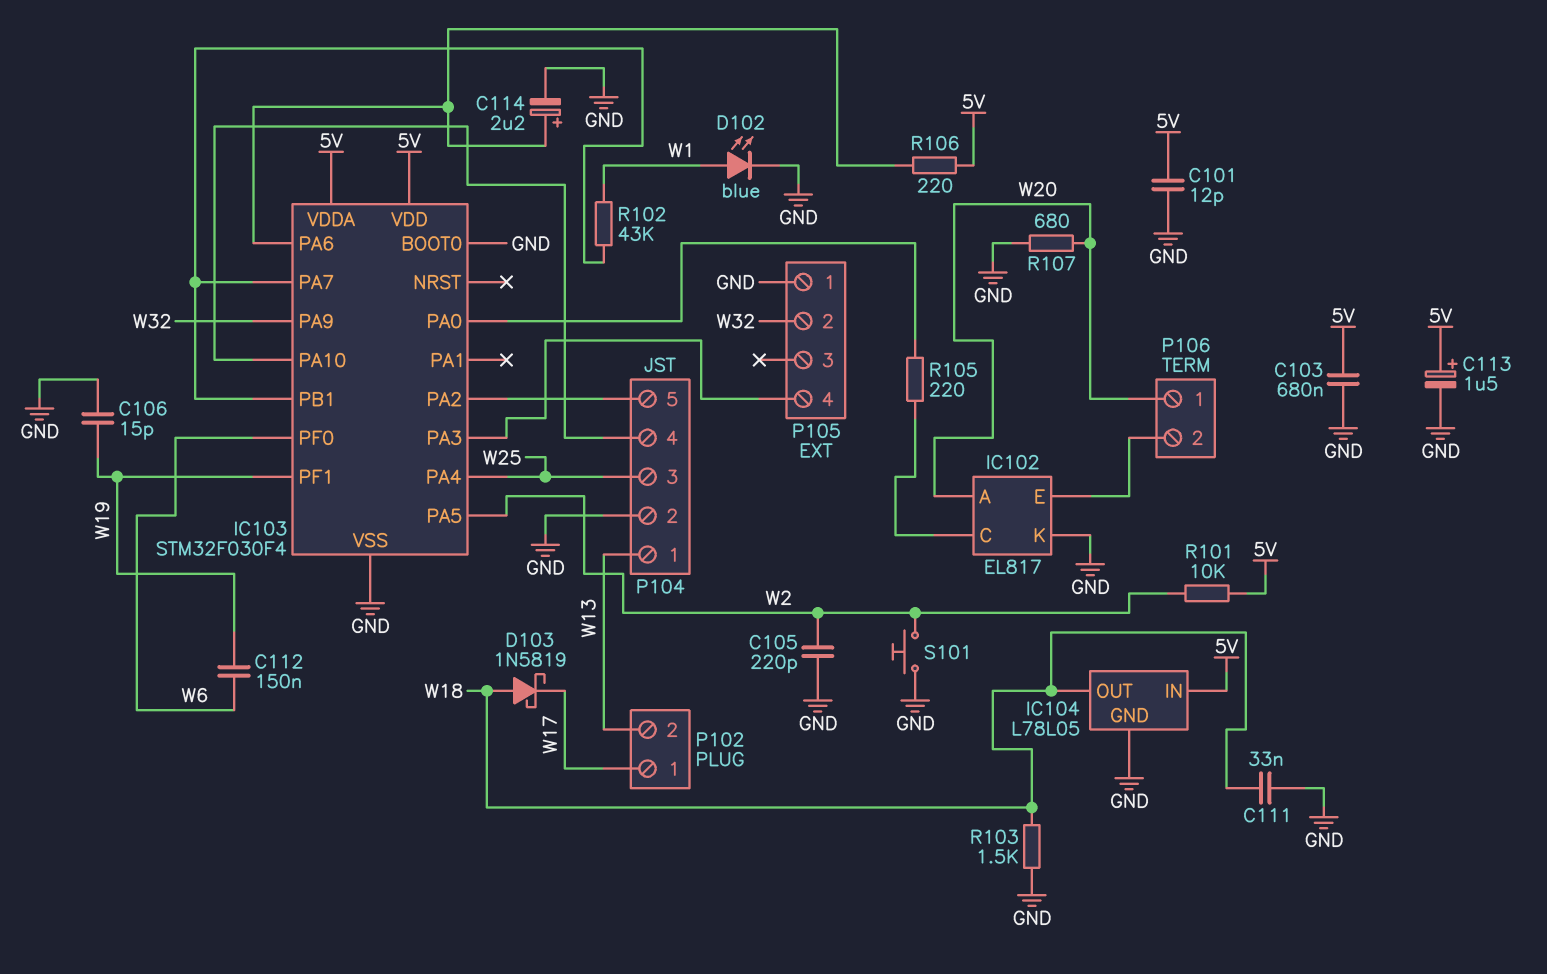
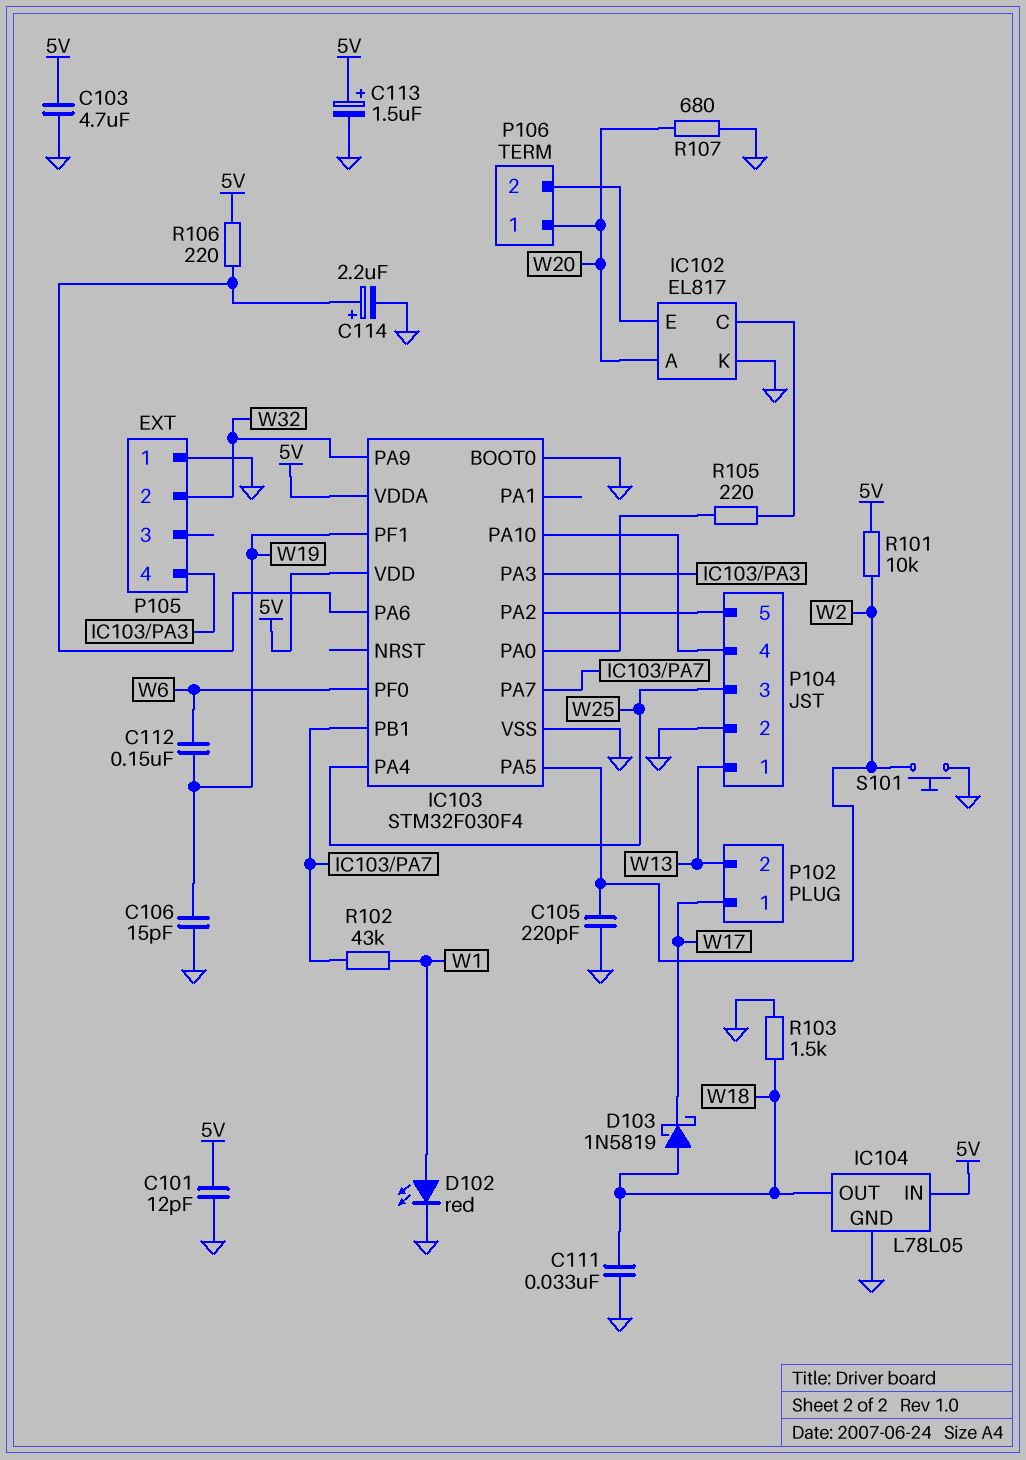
C103: 680nF (5V, GND) -> 4.7uF (5V, GND)
D102: LED blue (A W1, K GND) -> LED red (A W1, K GND)

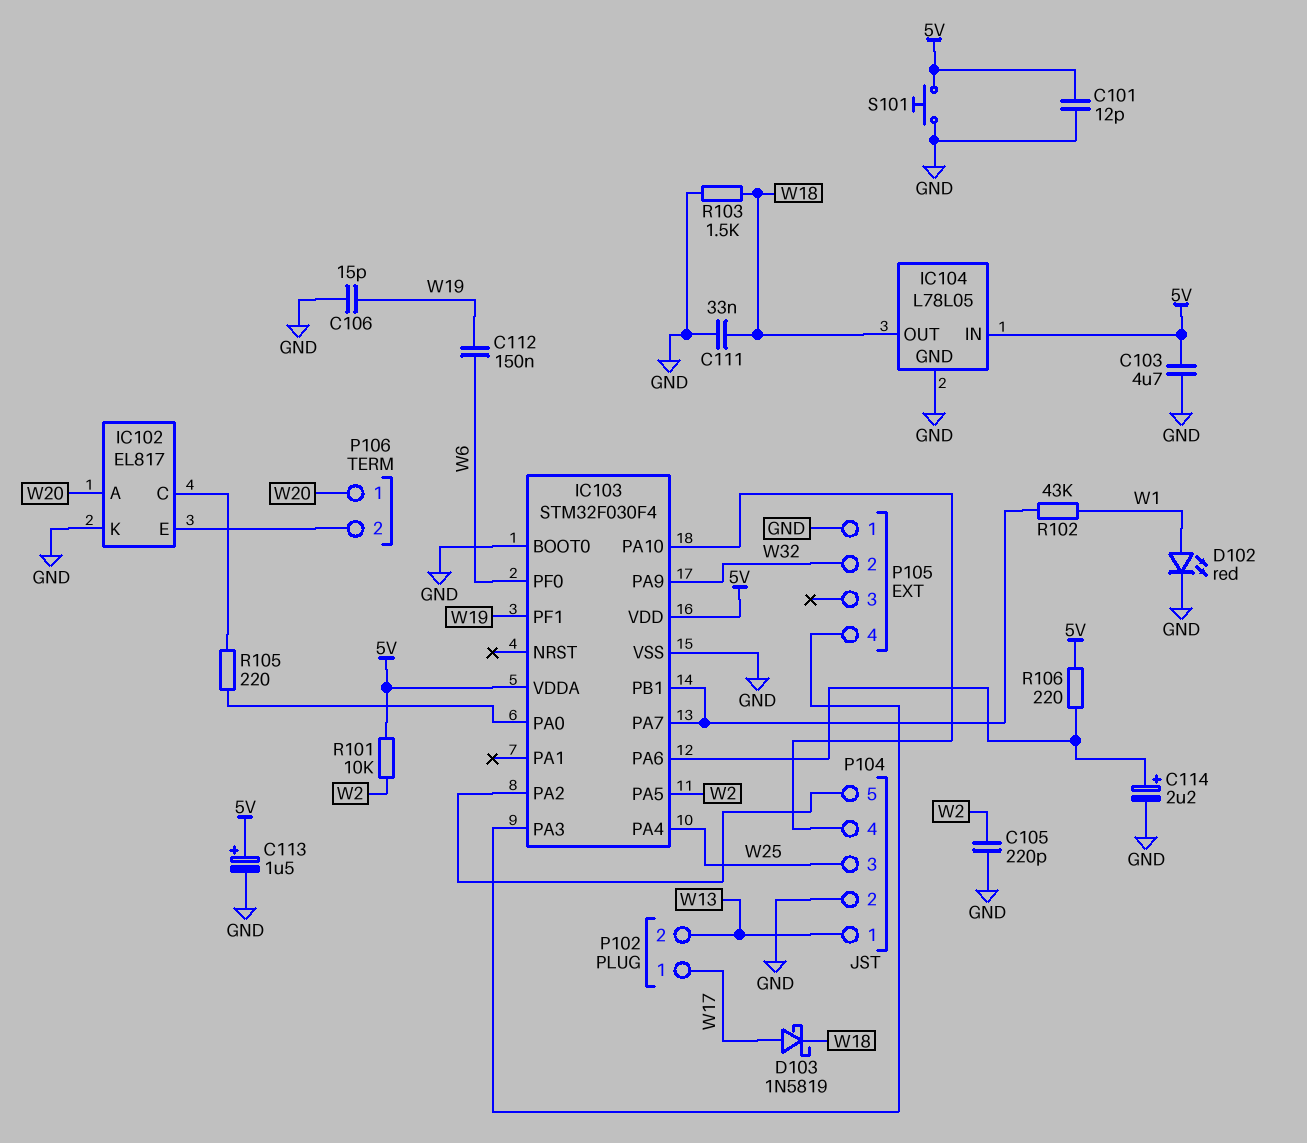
D103: schottky 1N5819 (A W18, K W17) -> schottky 1N5819 (A W17, K W18)
R107: 680 (GND, W20) -> none
S101: button (GND, W2) -> button (5V, GND)

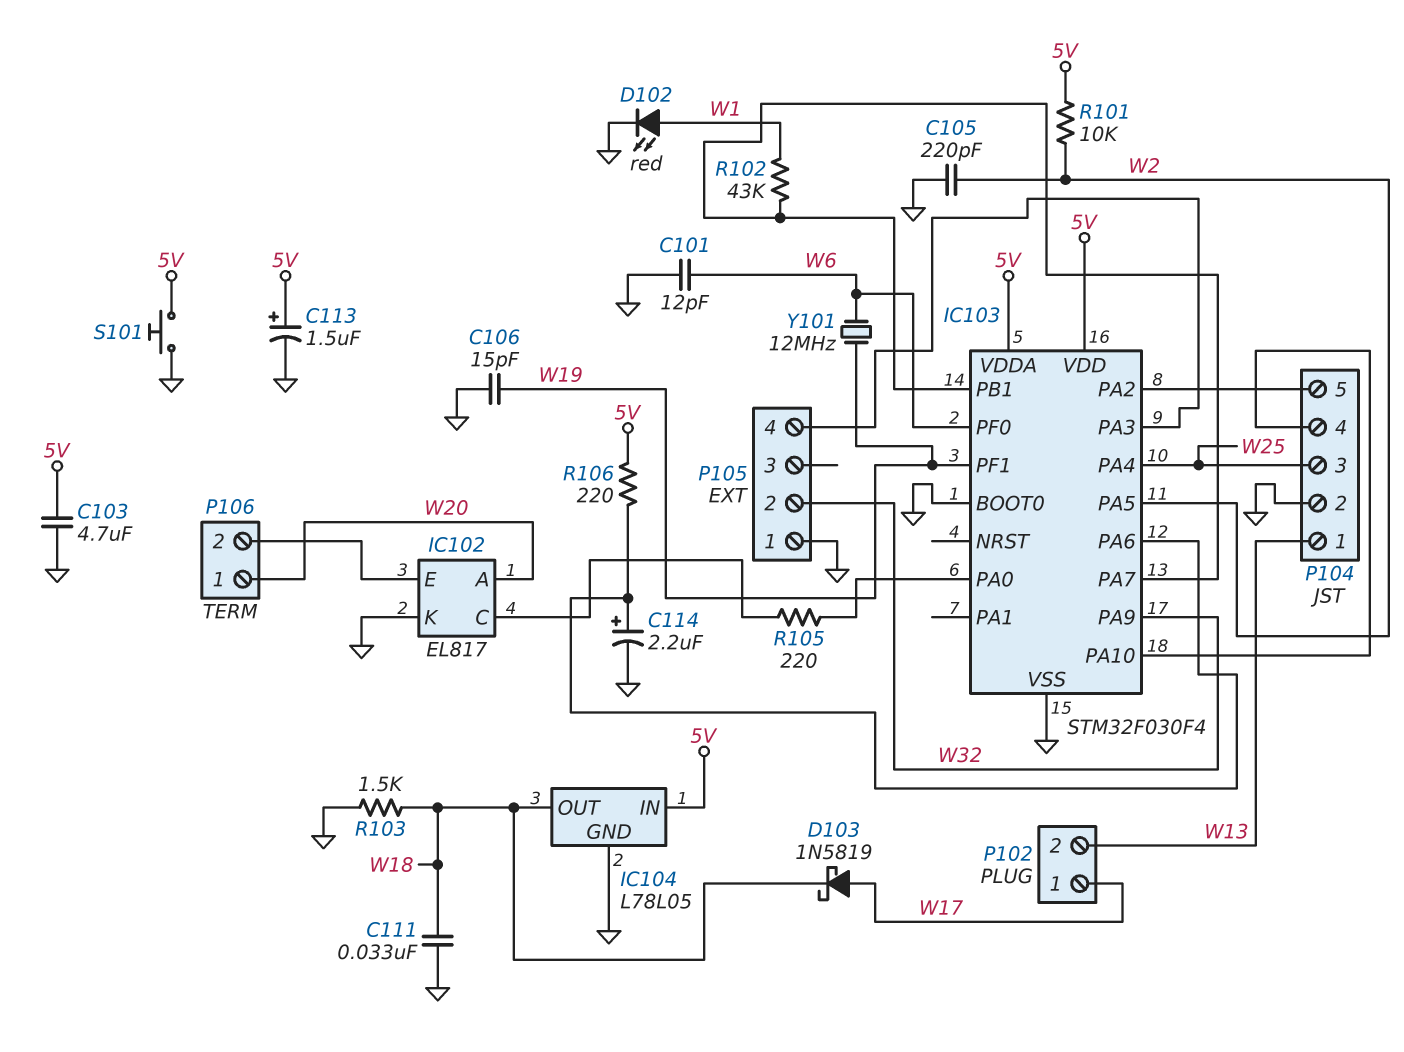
C101: 12pF (5V, GND) -> 12pF (GND, W6)
C112: 150nF (W6, W19) -> none
Y101: none -> 12MHz (W6, W19)

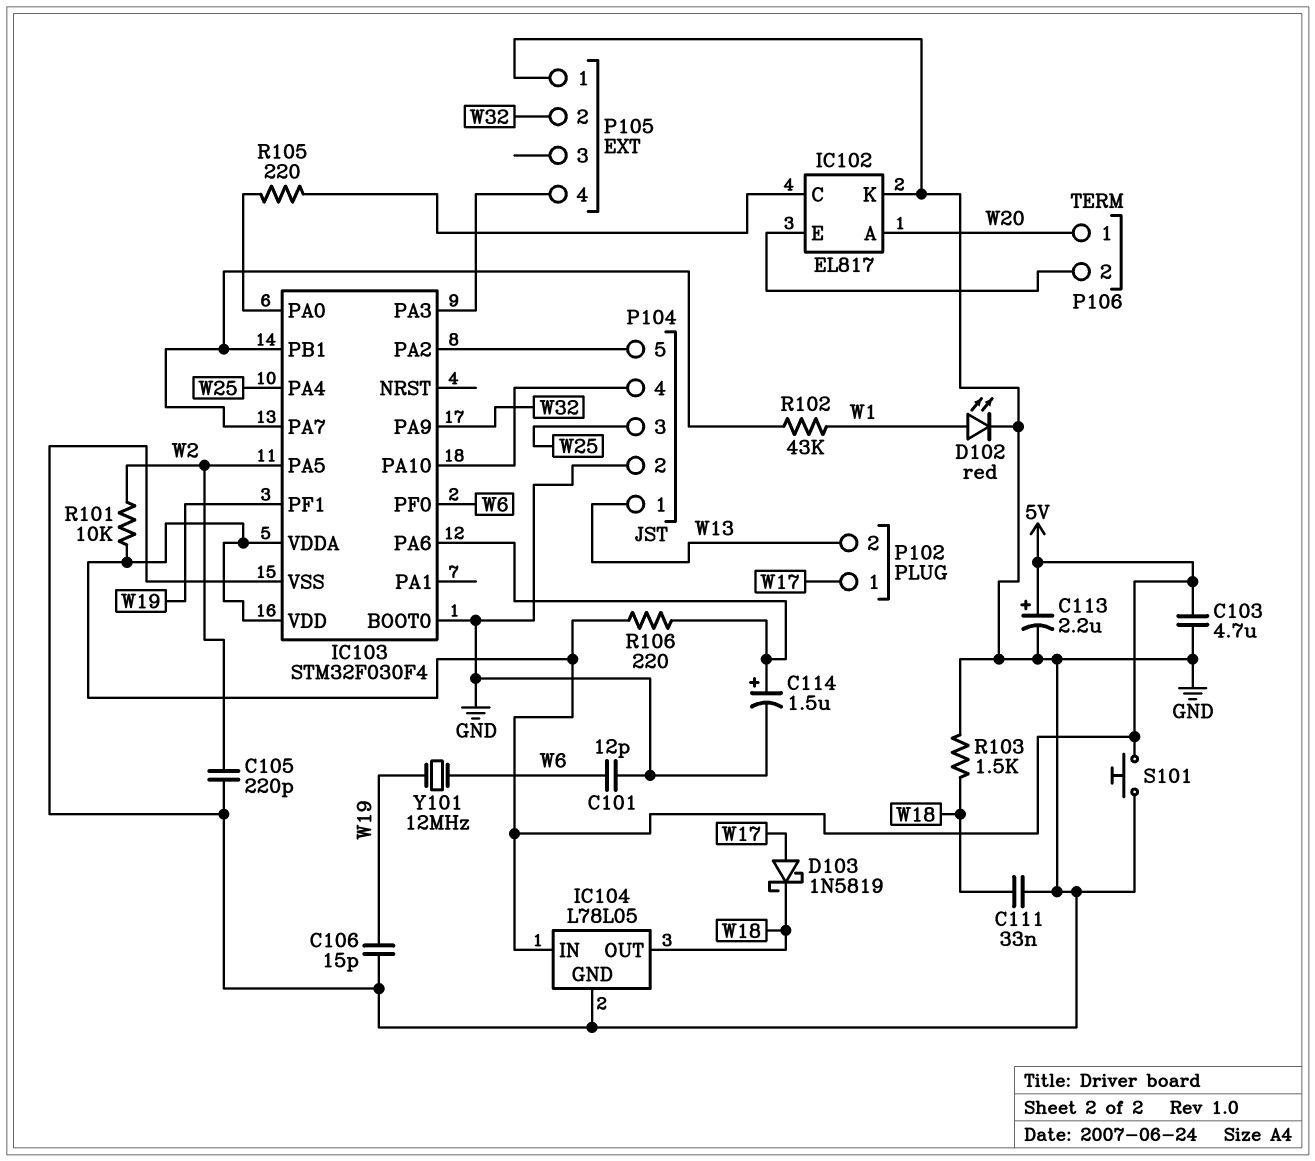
C113: 1.5uF (plus 5V, minus GND) -> 2.2uF (plus 5V, minus GND)
C114: 2.2uF (plus IC103/PA6, minus GND) -> 1.5uF (plus IC103/PA6, minus GND)

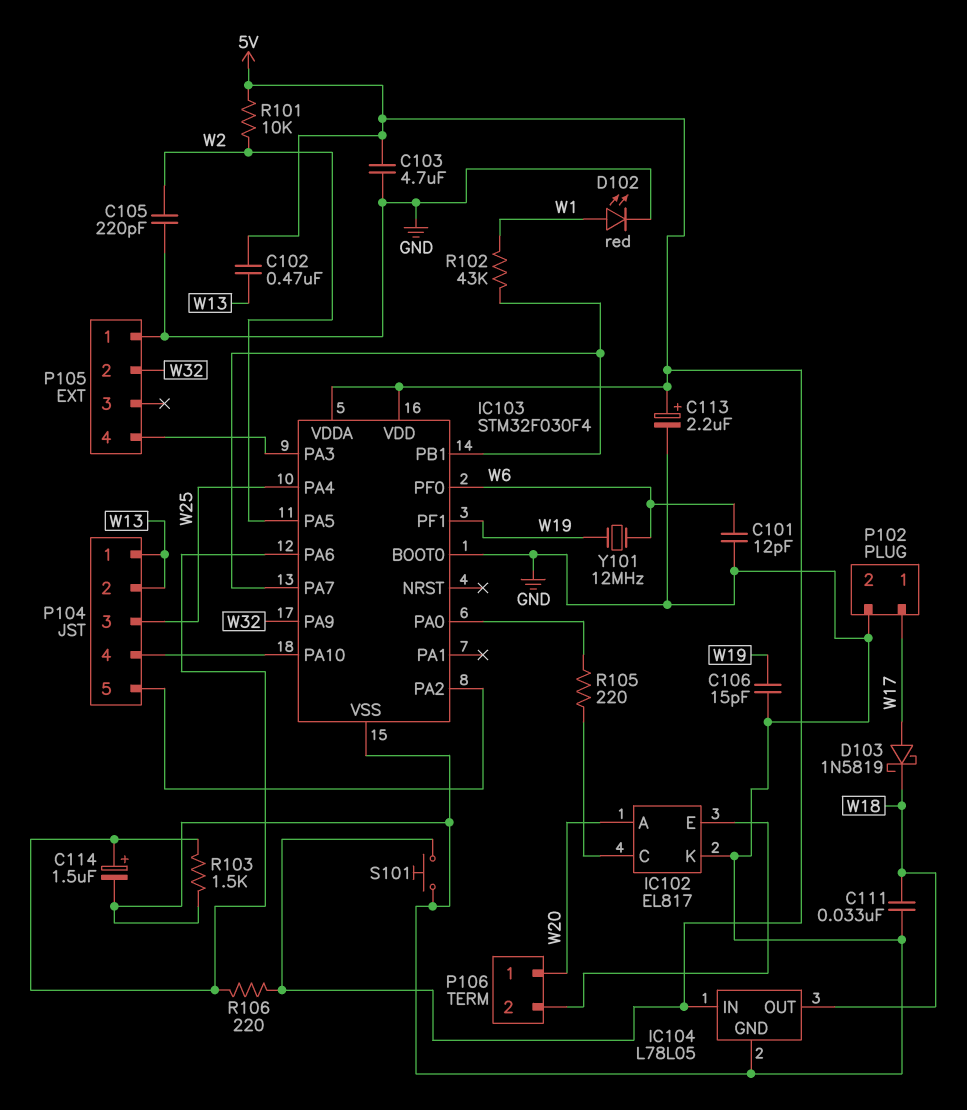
C102: none -> 470nF (5V, W13)
P102 pin 2: W13 -> GND
P104 pin 2: GND -> W13
R103: 1.5k (GND, W18) -> 1.5k (GND, IC103/PA6)

